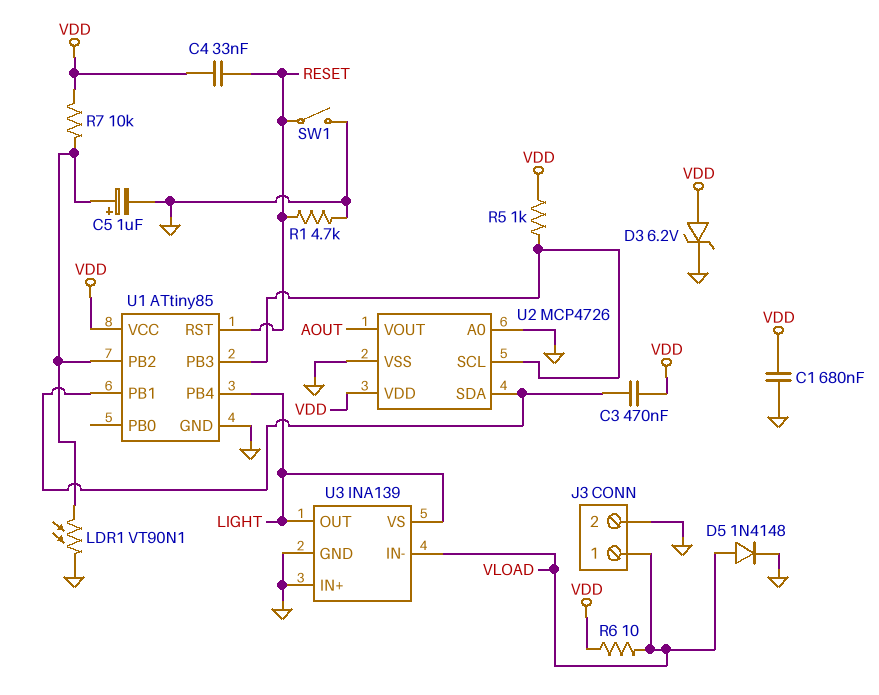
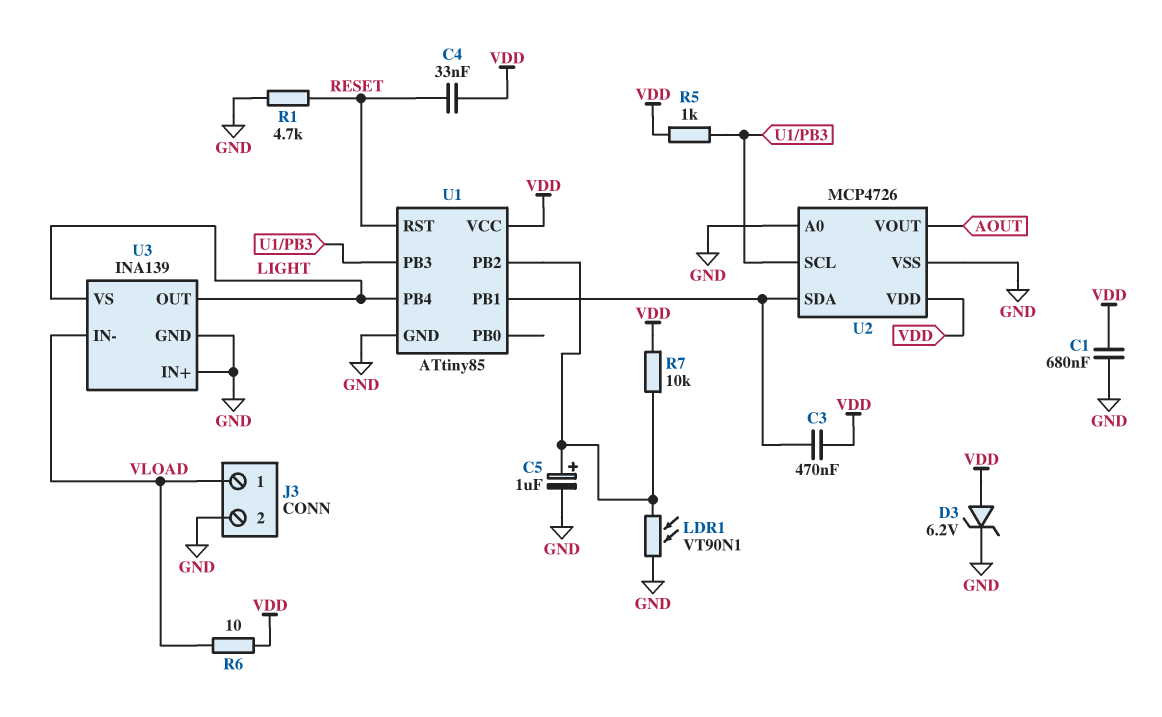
D5: diode 1N4148 (A VLOAD, K GND) -> none
SW1: switch (GND, RESET) -> none

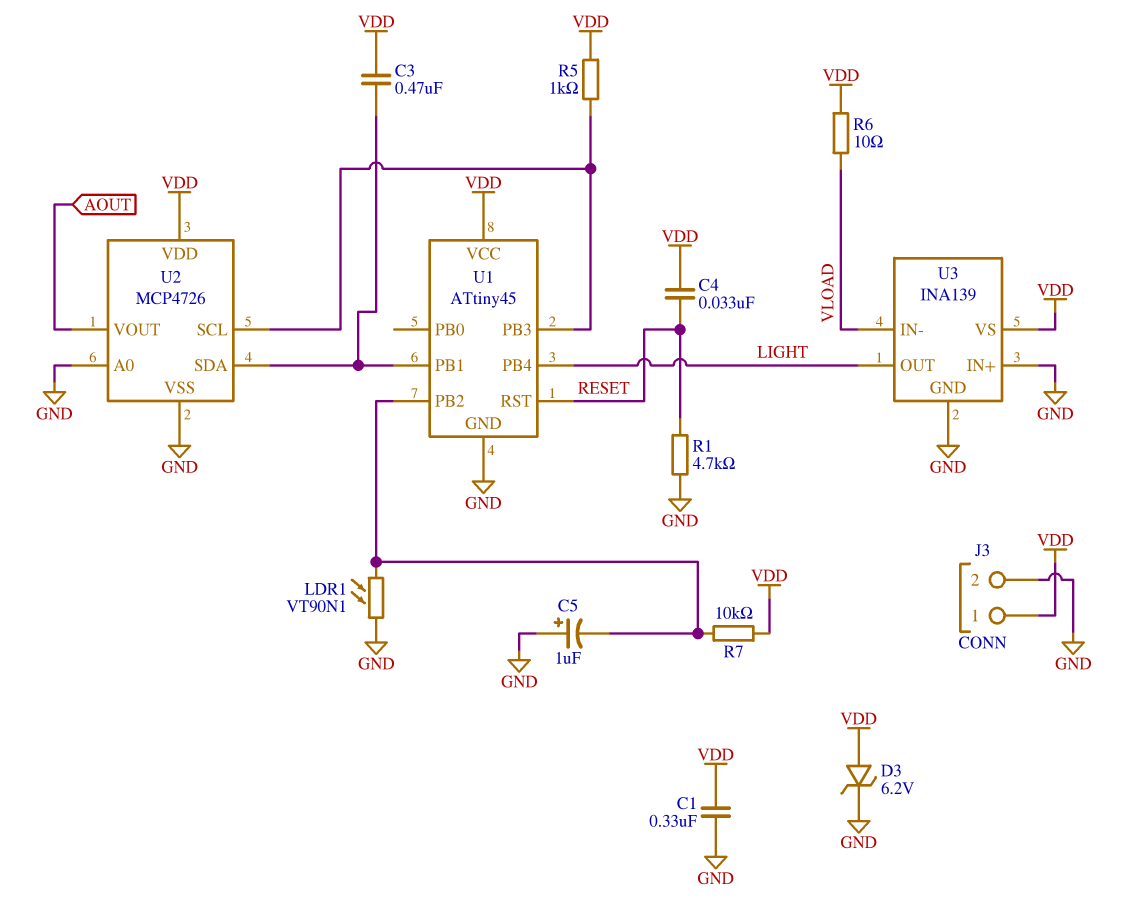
C1: 680nF (GND, VDD) -> 330nF (GND, VDD)
C5: 1uF (plus U1/PB2, minus GND) -> 1uF (plus GND, minus U1/PB2)
J3 pin 1: VLOAD -> VDD
U1: ATtiny85 -> ATtiny45
U3 pin VS: LIGHT -> VDD

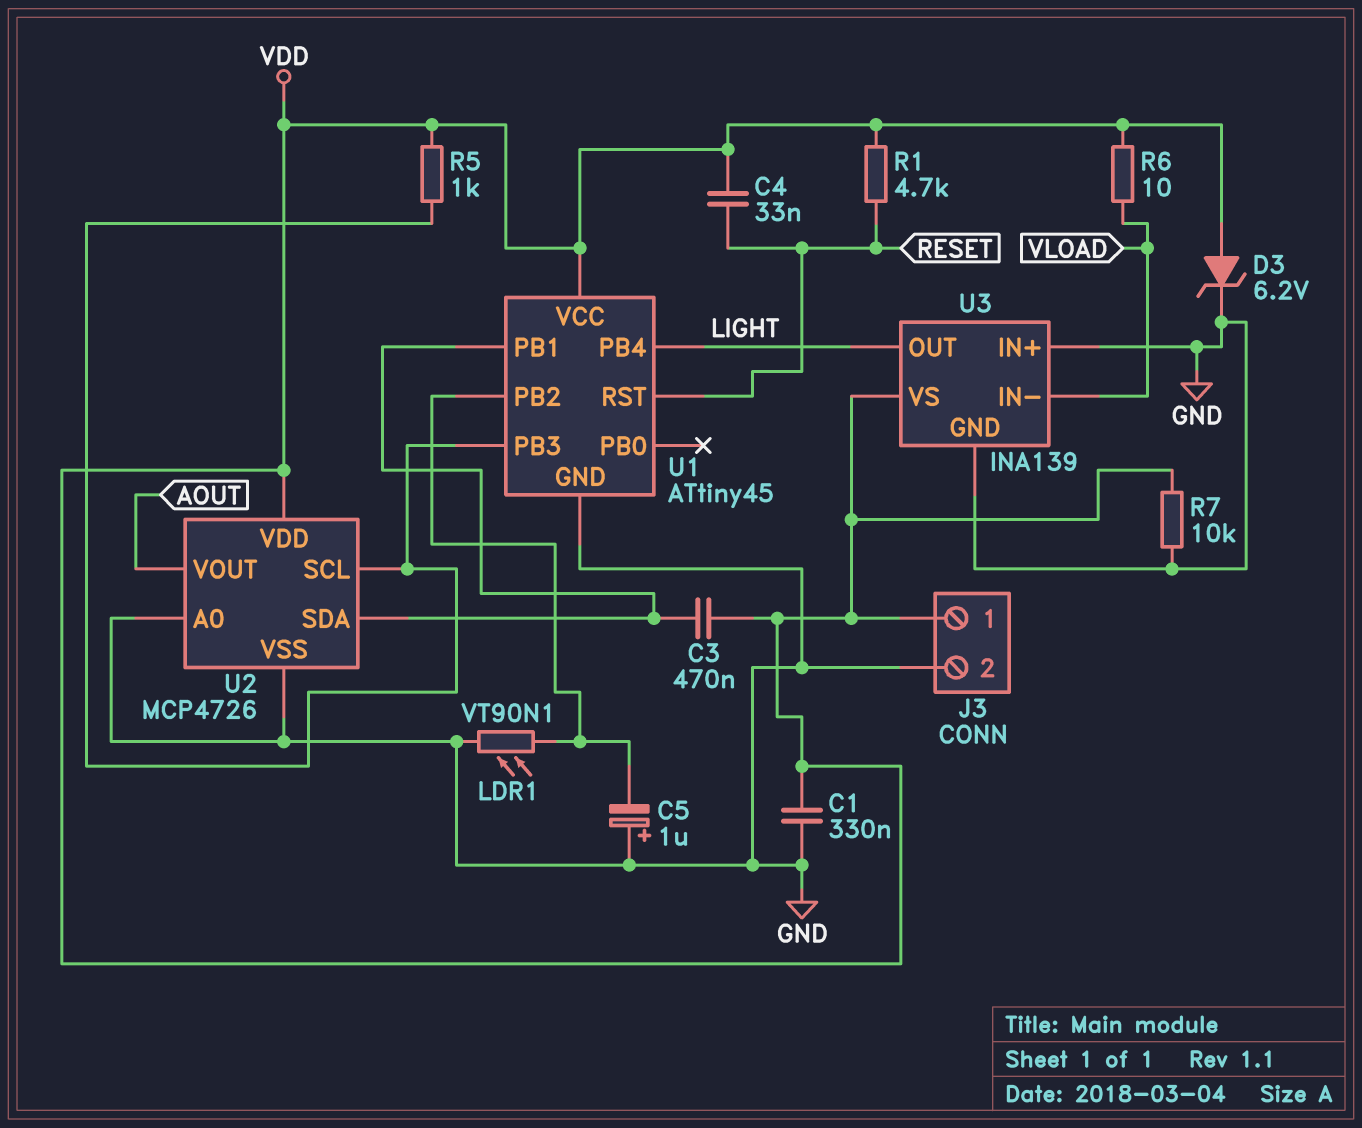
R1: 4.7k (GND, RESET) -> 4.7k (RESET, VDD)
R7: 10k (U1/PB2, VDD) -> 10k (GND, VDD)

